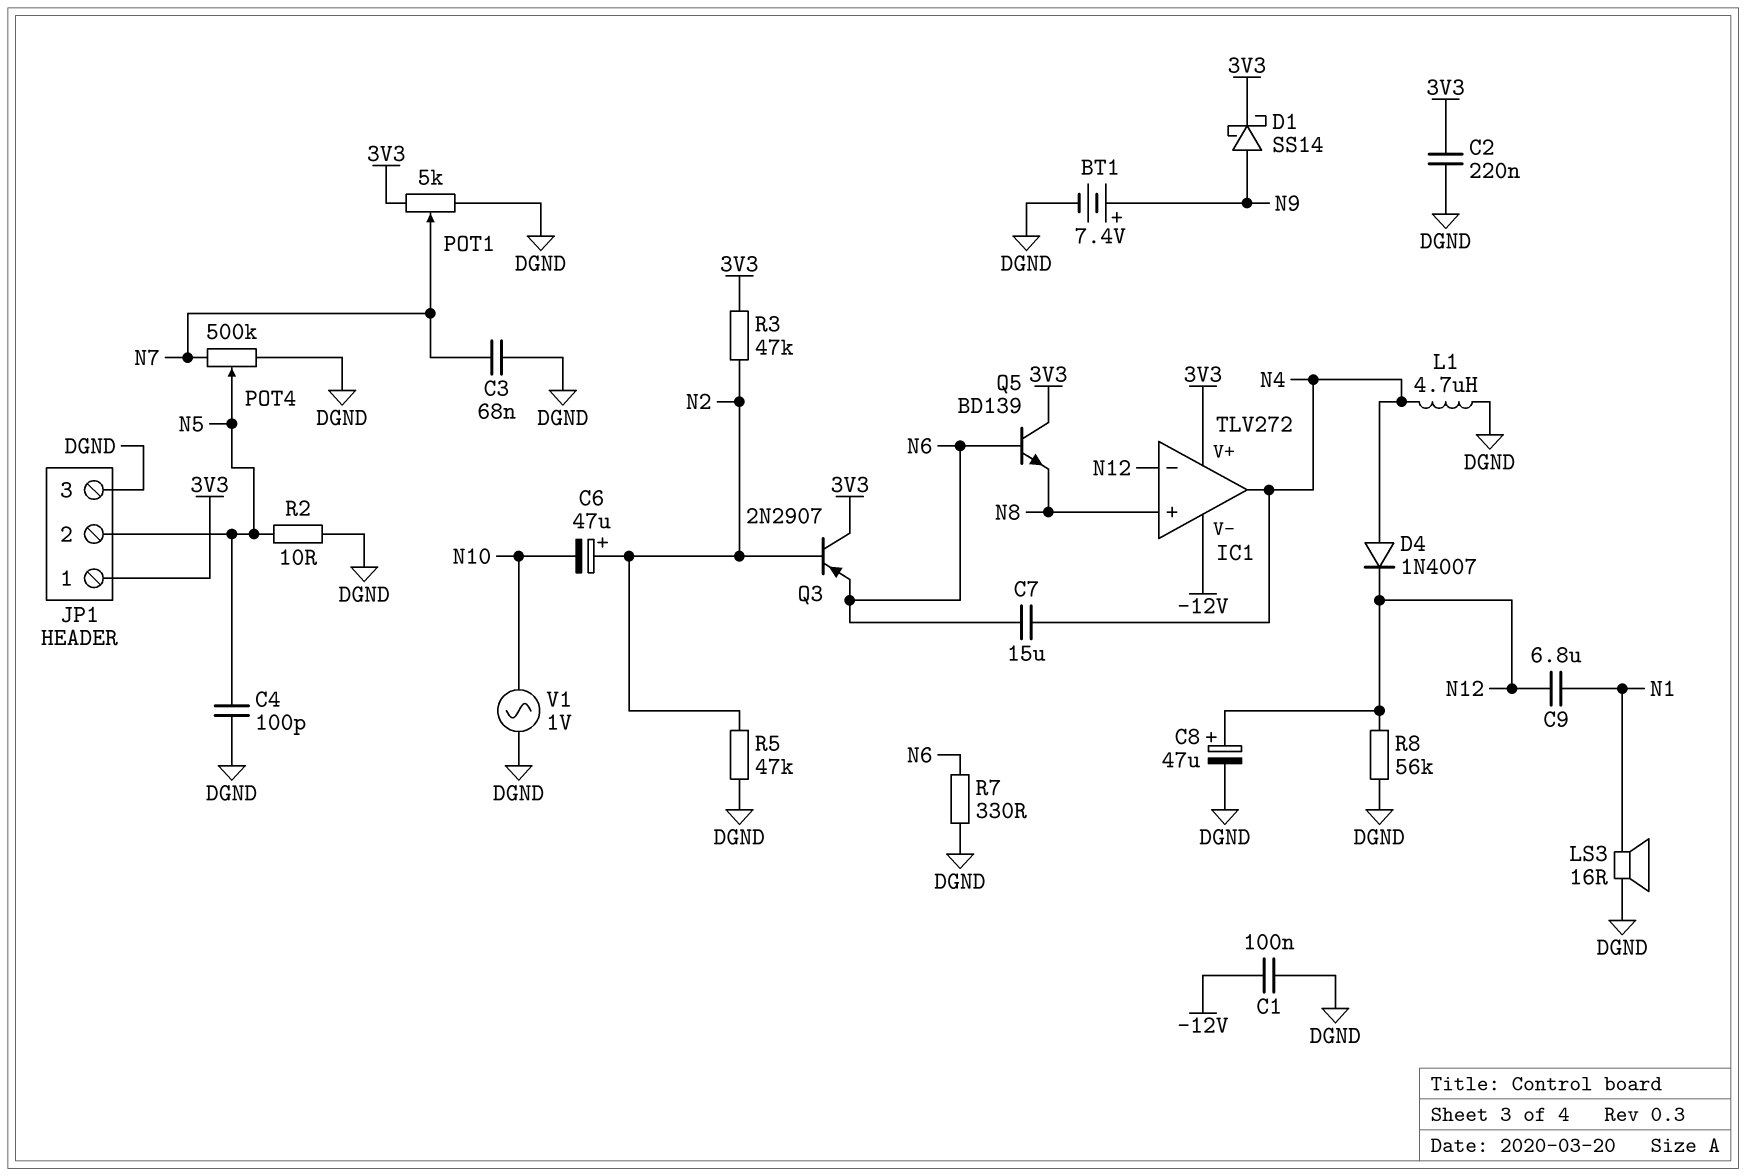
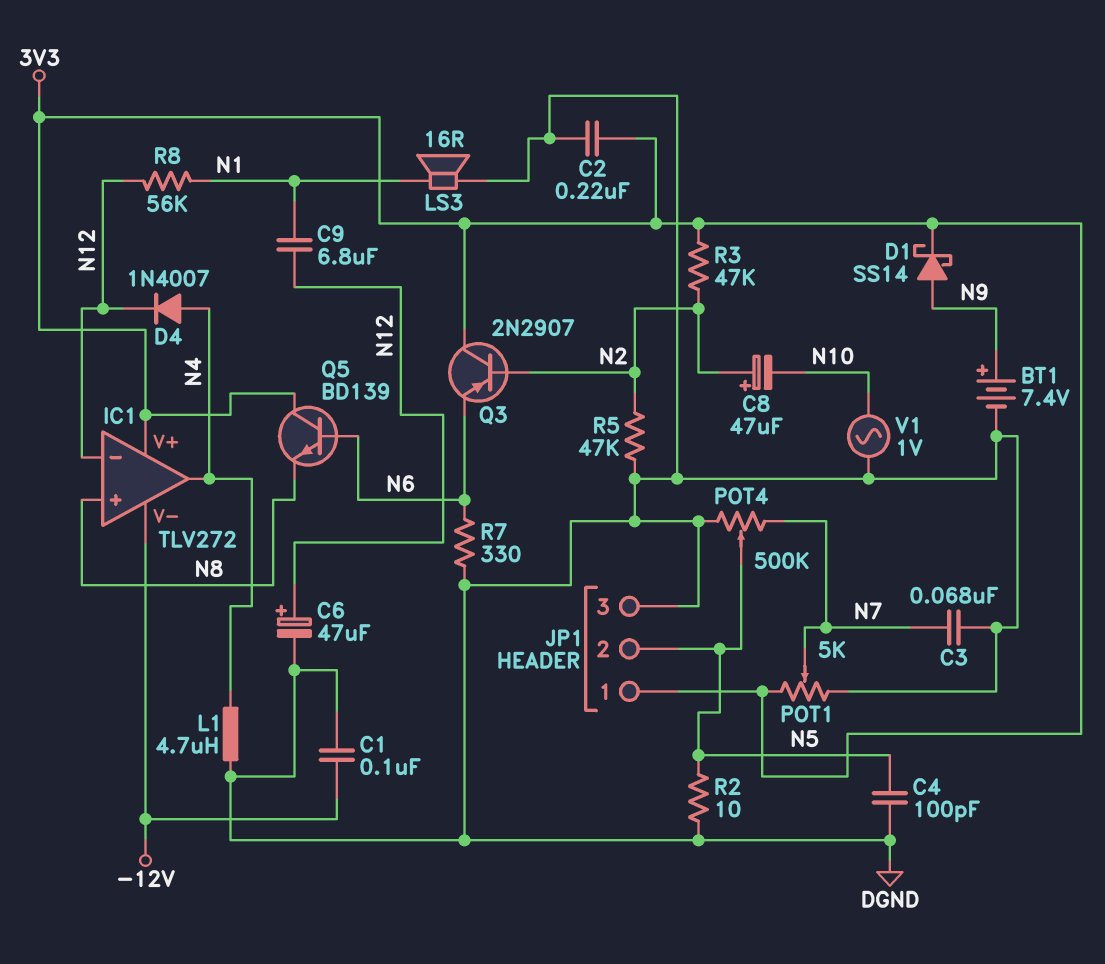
C6: 47uF (plus N2, minus N10) -> 47uF (plus N12, minus DGND)
C7: 15uF (N4, N6) -> none
C8: 47uF (plus N12, minus DGND) -> 47uF (plus N2, minus N10)
R8: 56k (DGND, N12) -> 56k (N1, N12)

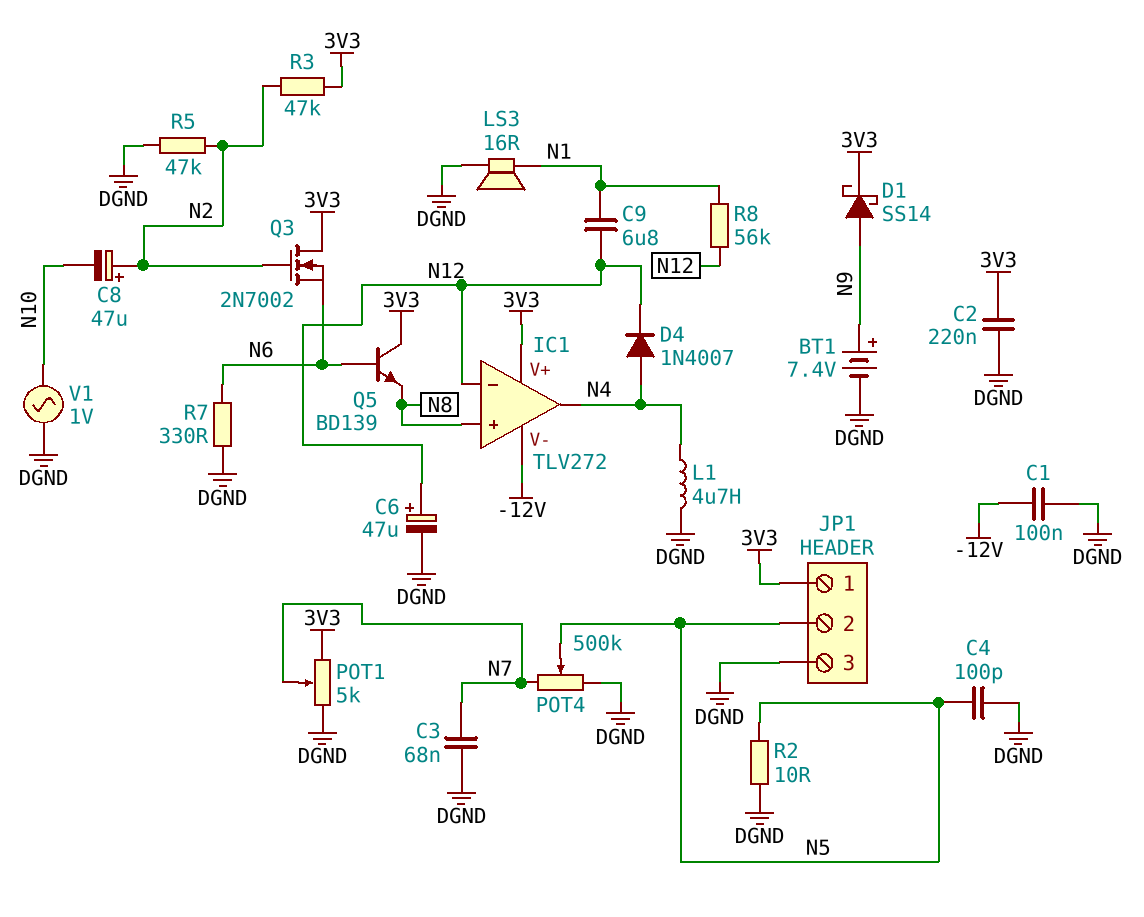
Q3: PNP 2N2907 (B N2, C 3V3, E N6) -> NMOS 2N7002 (G N2, D 3V3, S N6)

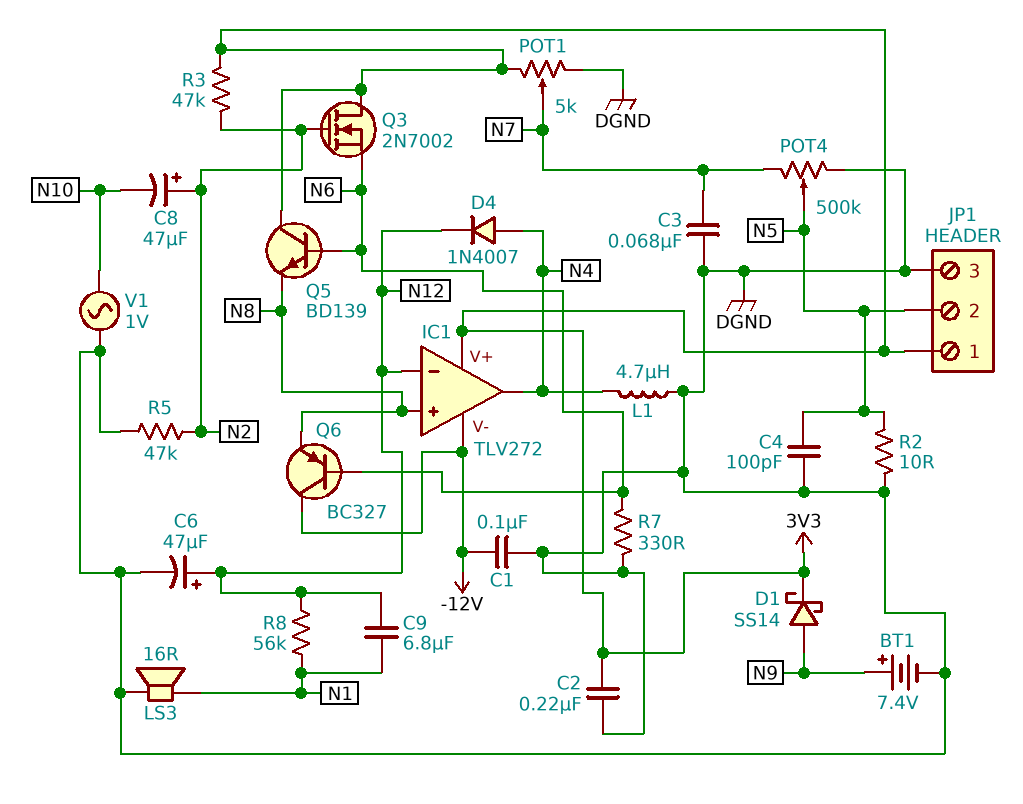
Q6: none -> PNP BC327 (B N6, C -12V, E N8)

